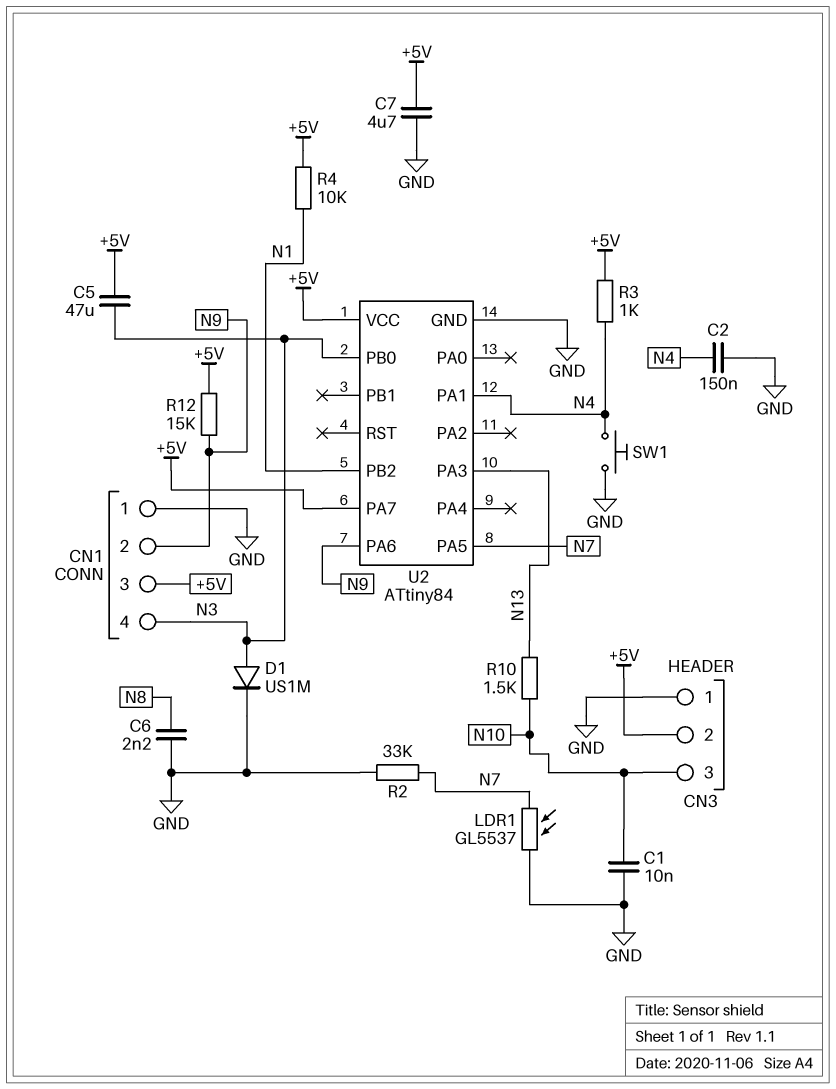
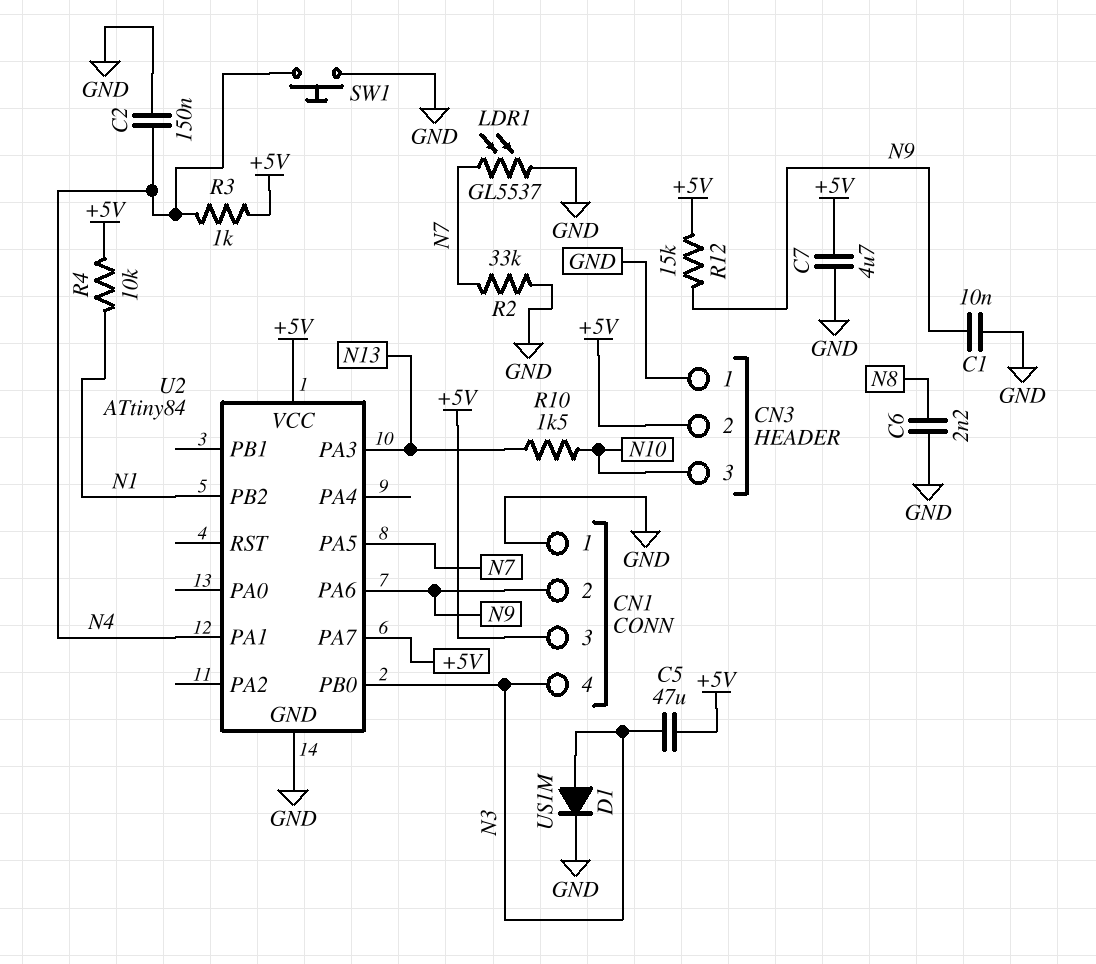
C1: 10nF (GND, N10) -> 10nF (GND, N9)

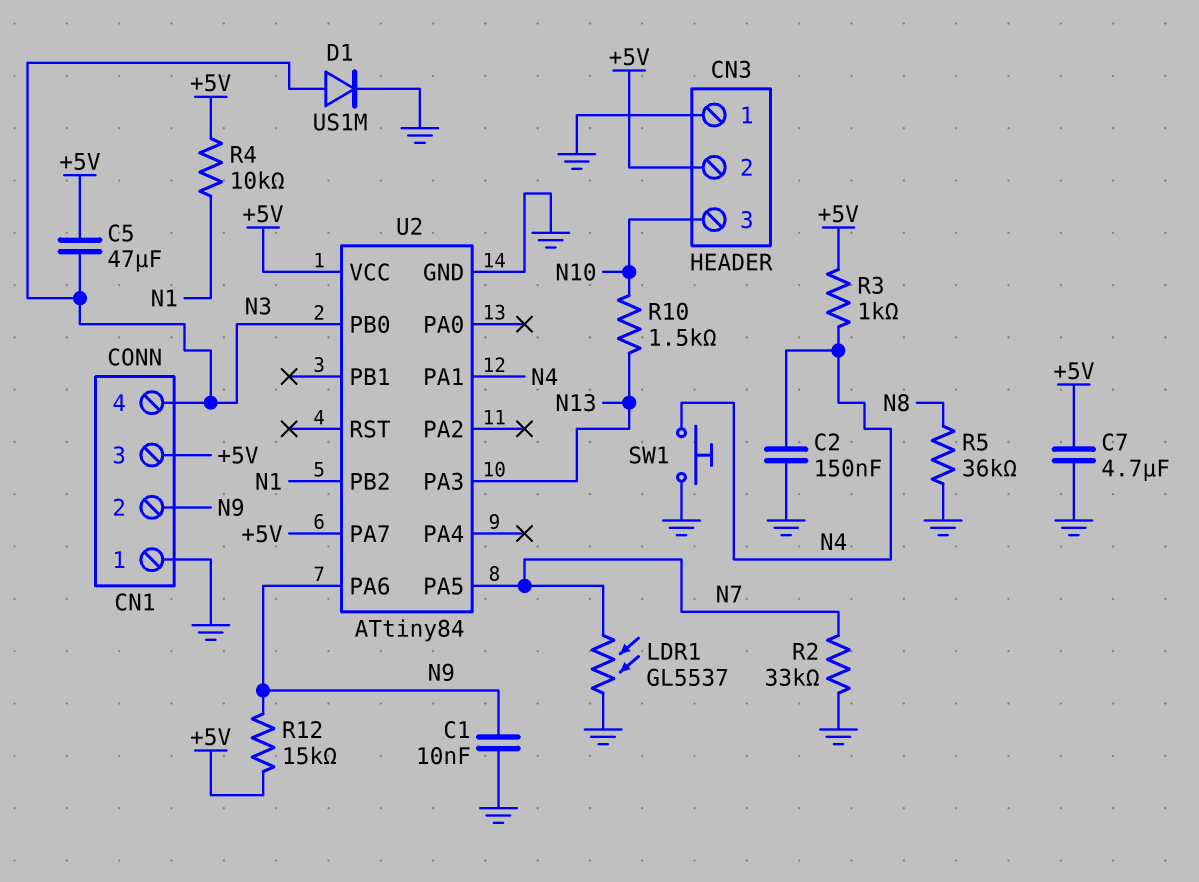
C6: 2.2nF (GND, N8) -> none
R5: none -> 36k (GND, N8)

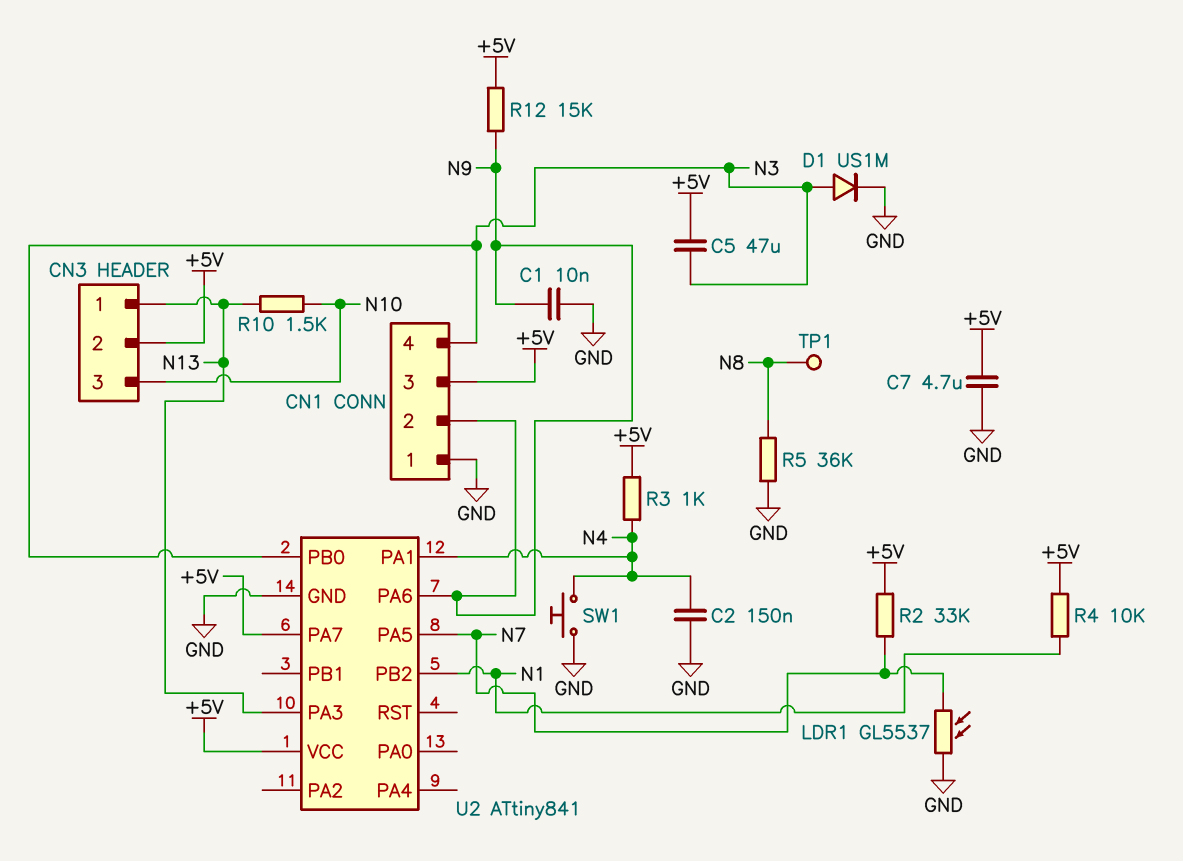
CN3 pin 1: GND -> N13
R2: 33k (GND, N7) -> 33k (+5V, N7)
TP1: none -> test point (N8)
U2: ATtiny84 -> ATtiny841

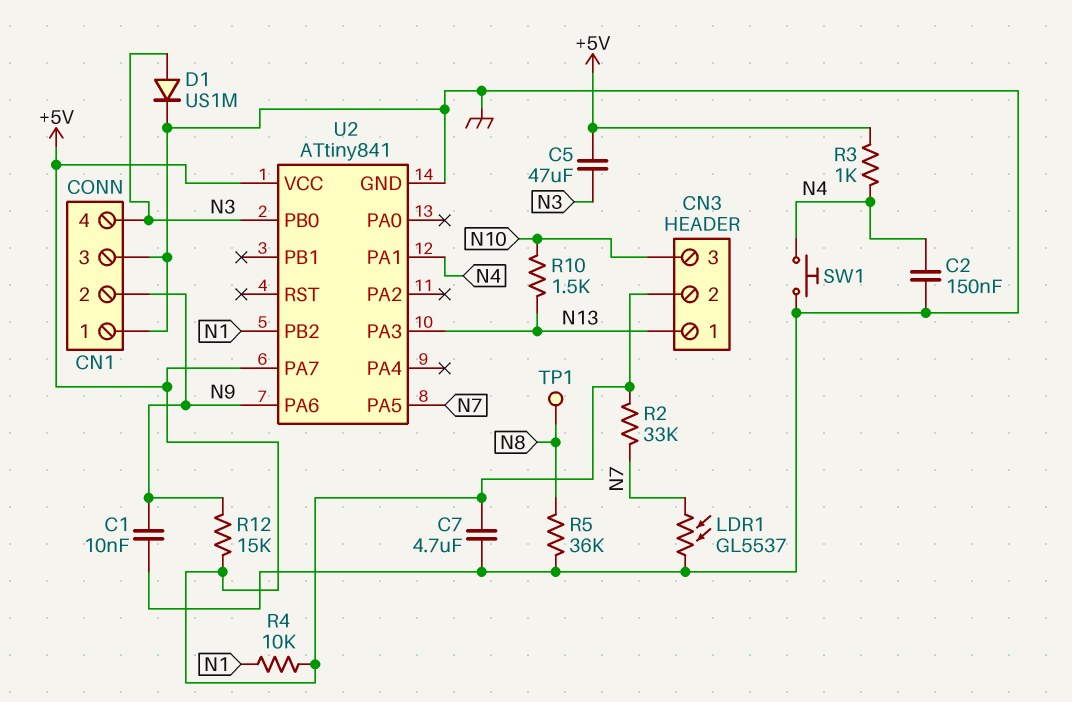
CN1 pin 3: +5V -> GND

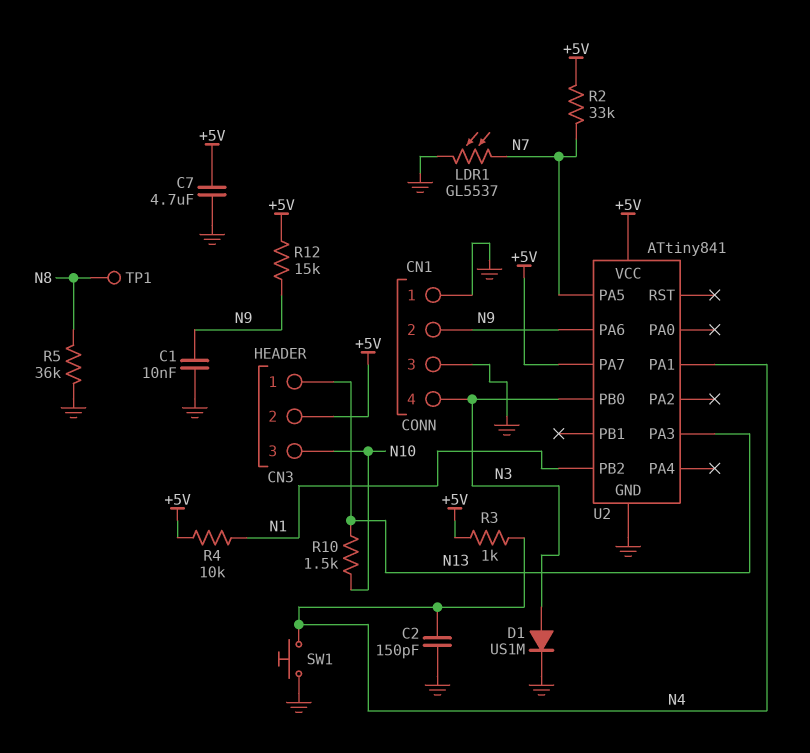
C2: 150nF (GND, N4) -> 150pF (GND, N4)
C5: 47uF (+5V, N3) -> none

